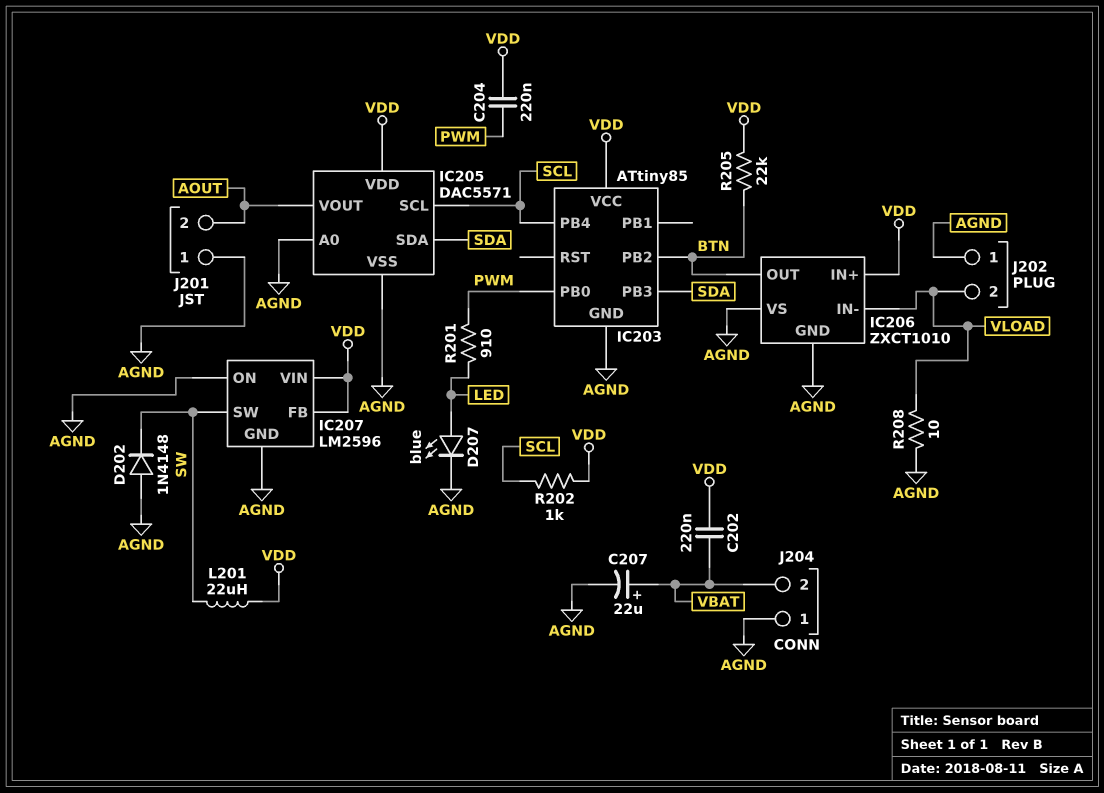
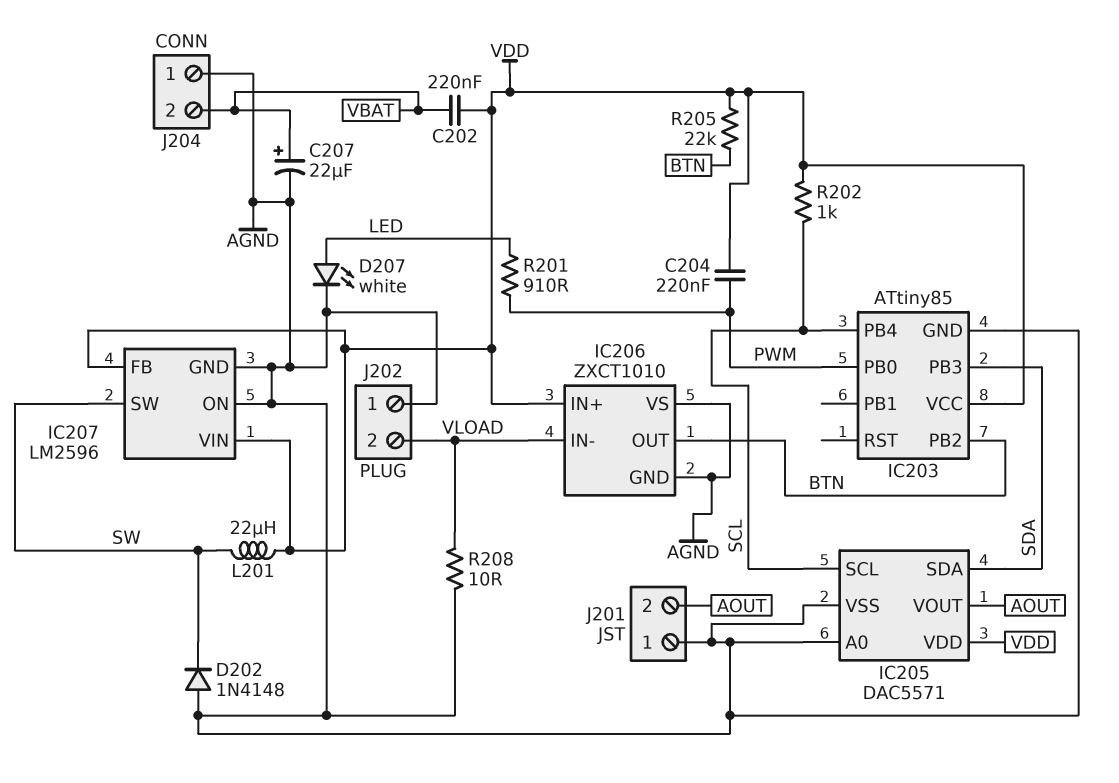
D207: LED blue (A LED, K AGND) -> LED white (A LED, K AGND)

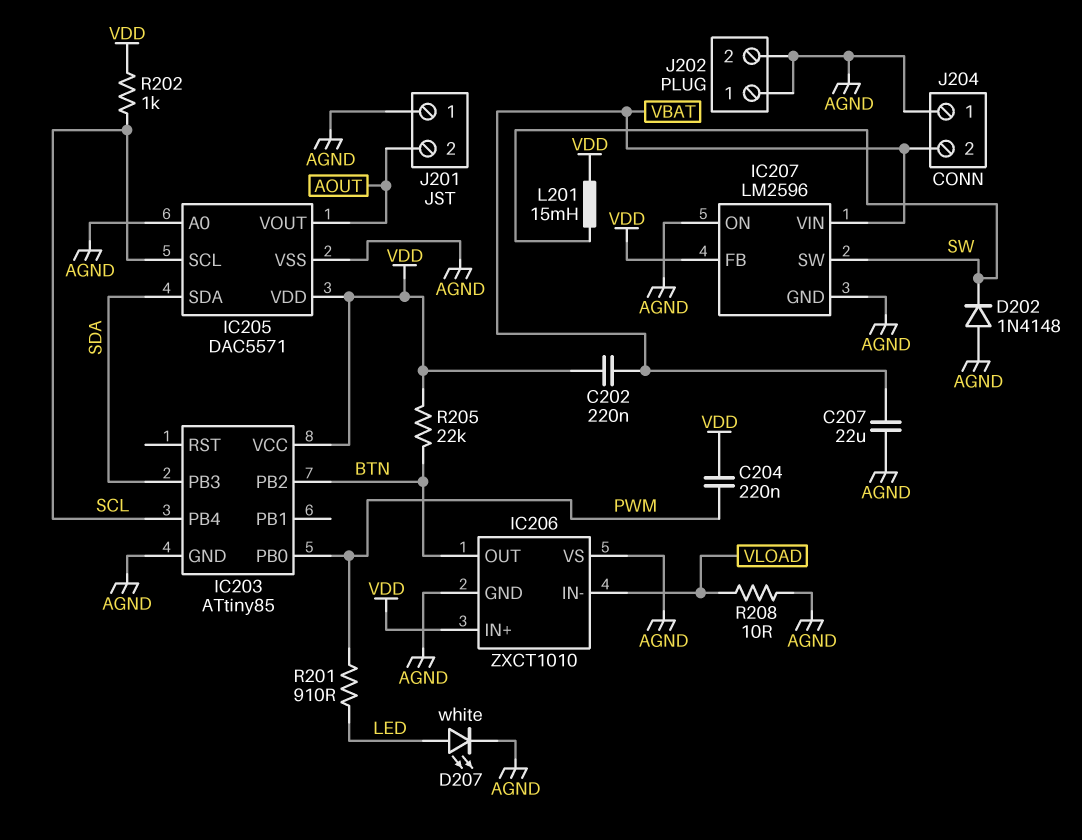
C207: 22uF (plus VBAT, minus AGND) -> 22uF (AGND, VBAT)
IC207 pin VIN: VDD -> VBAT
J202 pin 2: VLOAD -> AGND
L201: 22uH (SW, VDD) -> 15mH (SW, VDD)

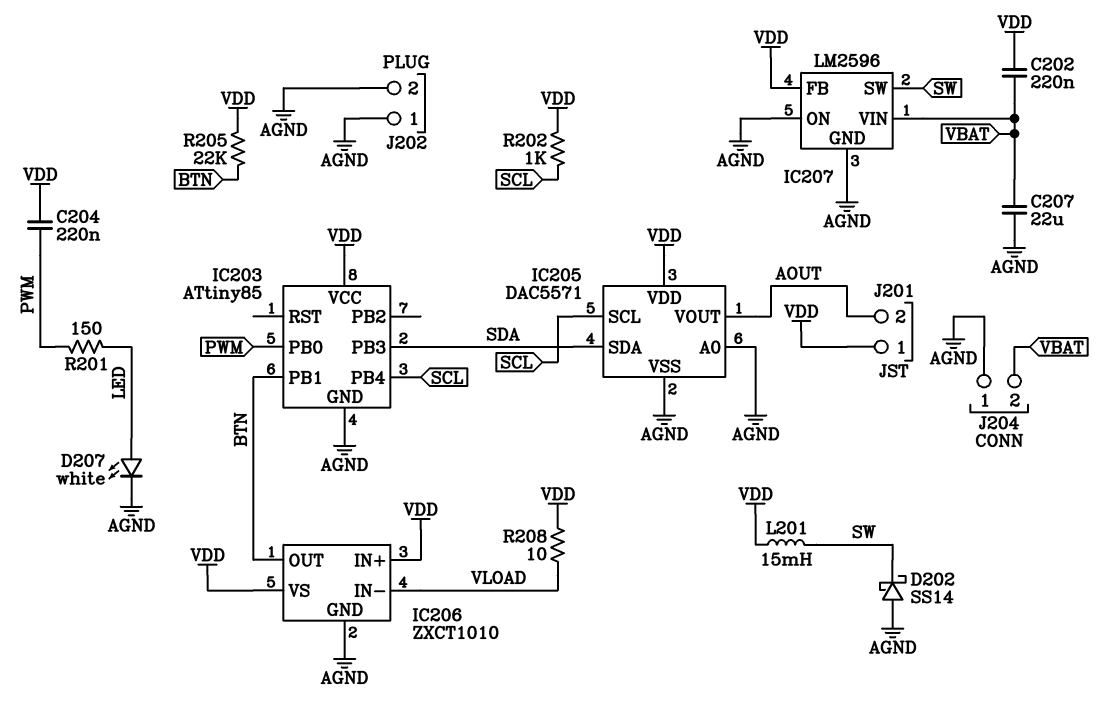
D202: diode 1N4148 (A AGND, K SW) -> schottky SS14 (A AGND, K SW)
IC203 pin PB1: none -> BTN
IC203 pin PB2: BTN -> none
IC206 pin VS: AGND -> VDD
J201 pin 1: AGND -> VDD
R201: 910 (LED, PWM) -> 150 (LED, PWM)
R208: 10 (AGND, VLOAD) -> 10 (VDD, VLOAD)

